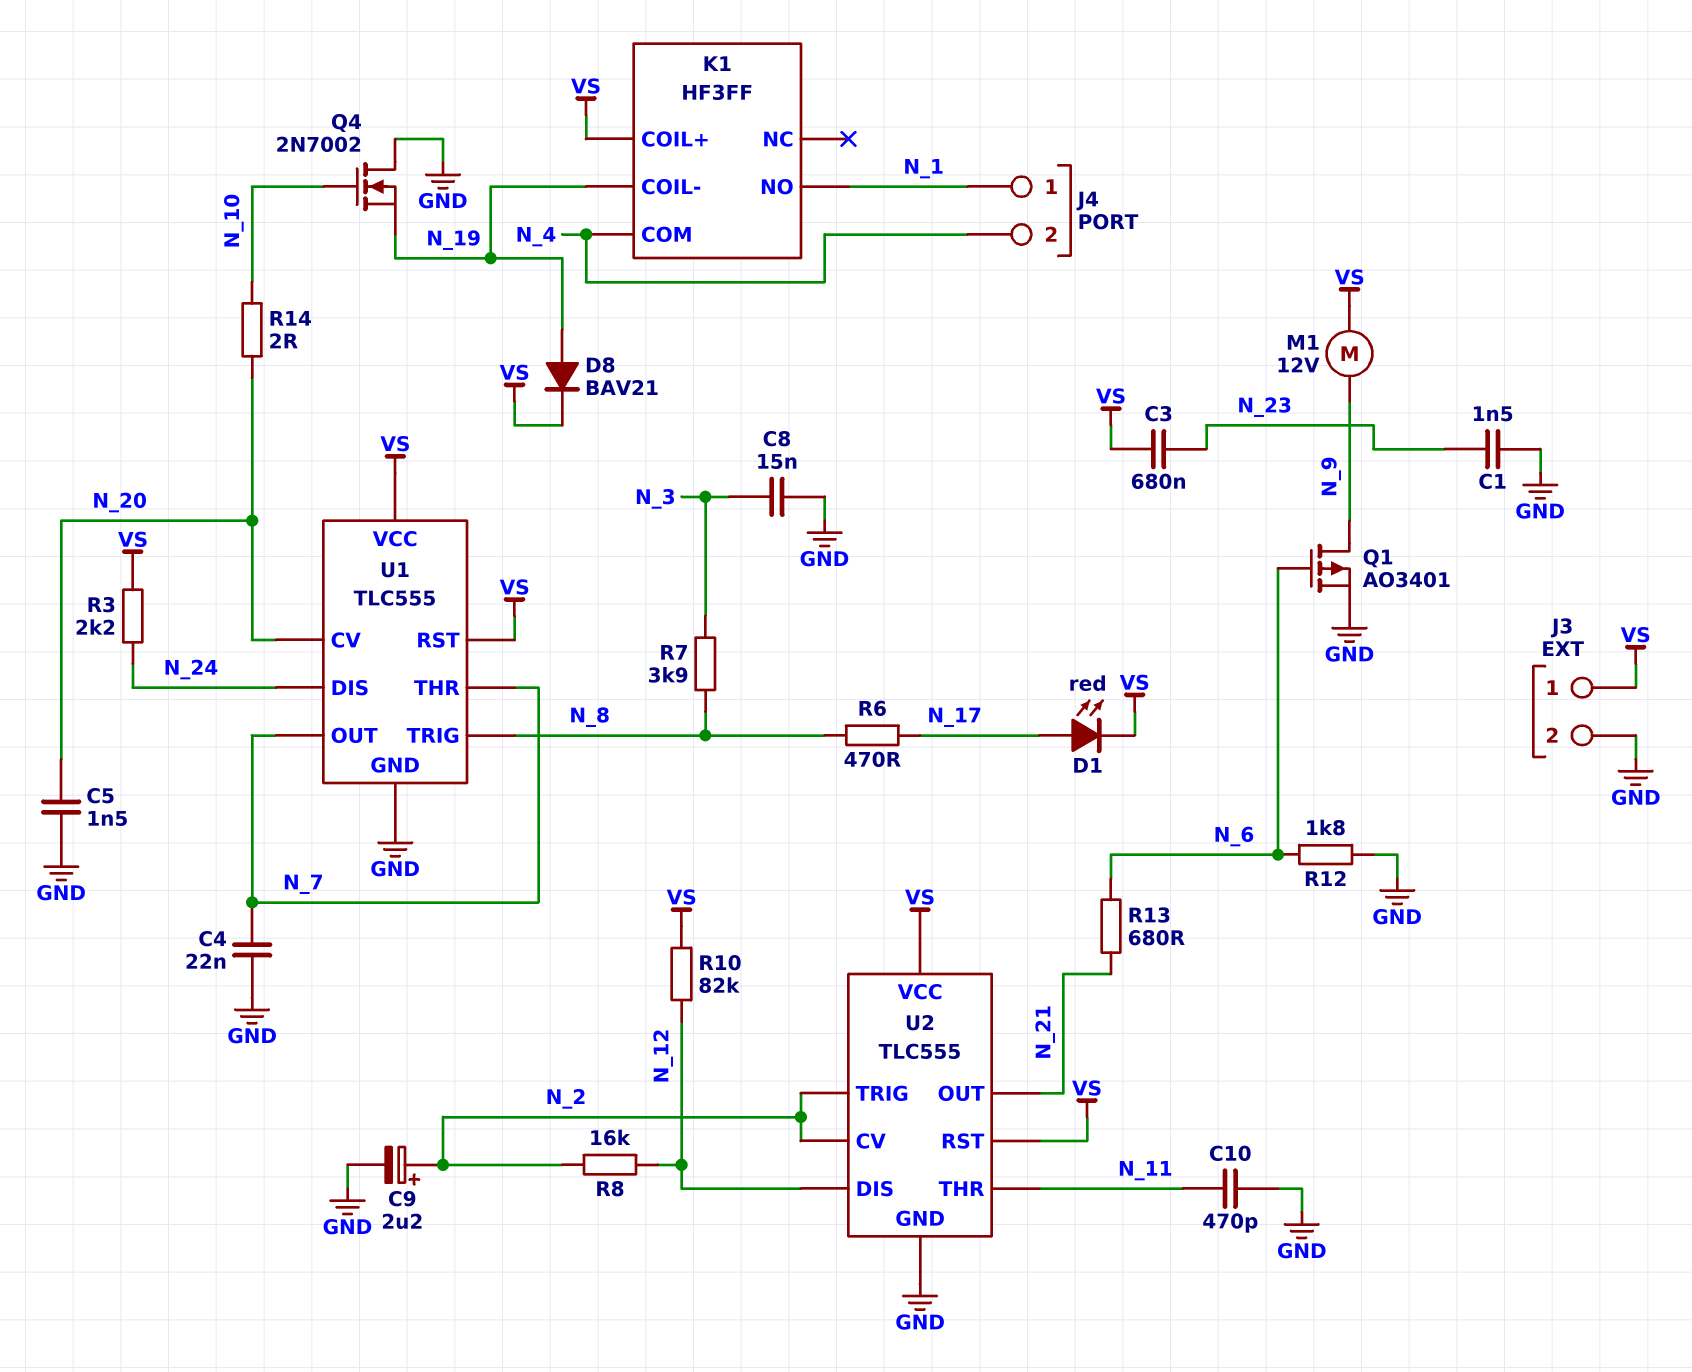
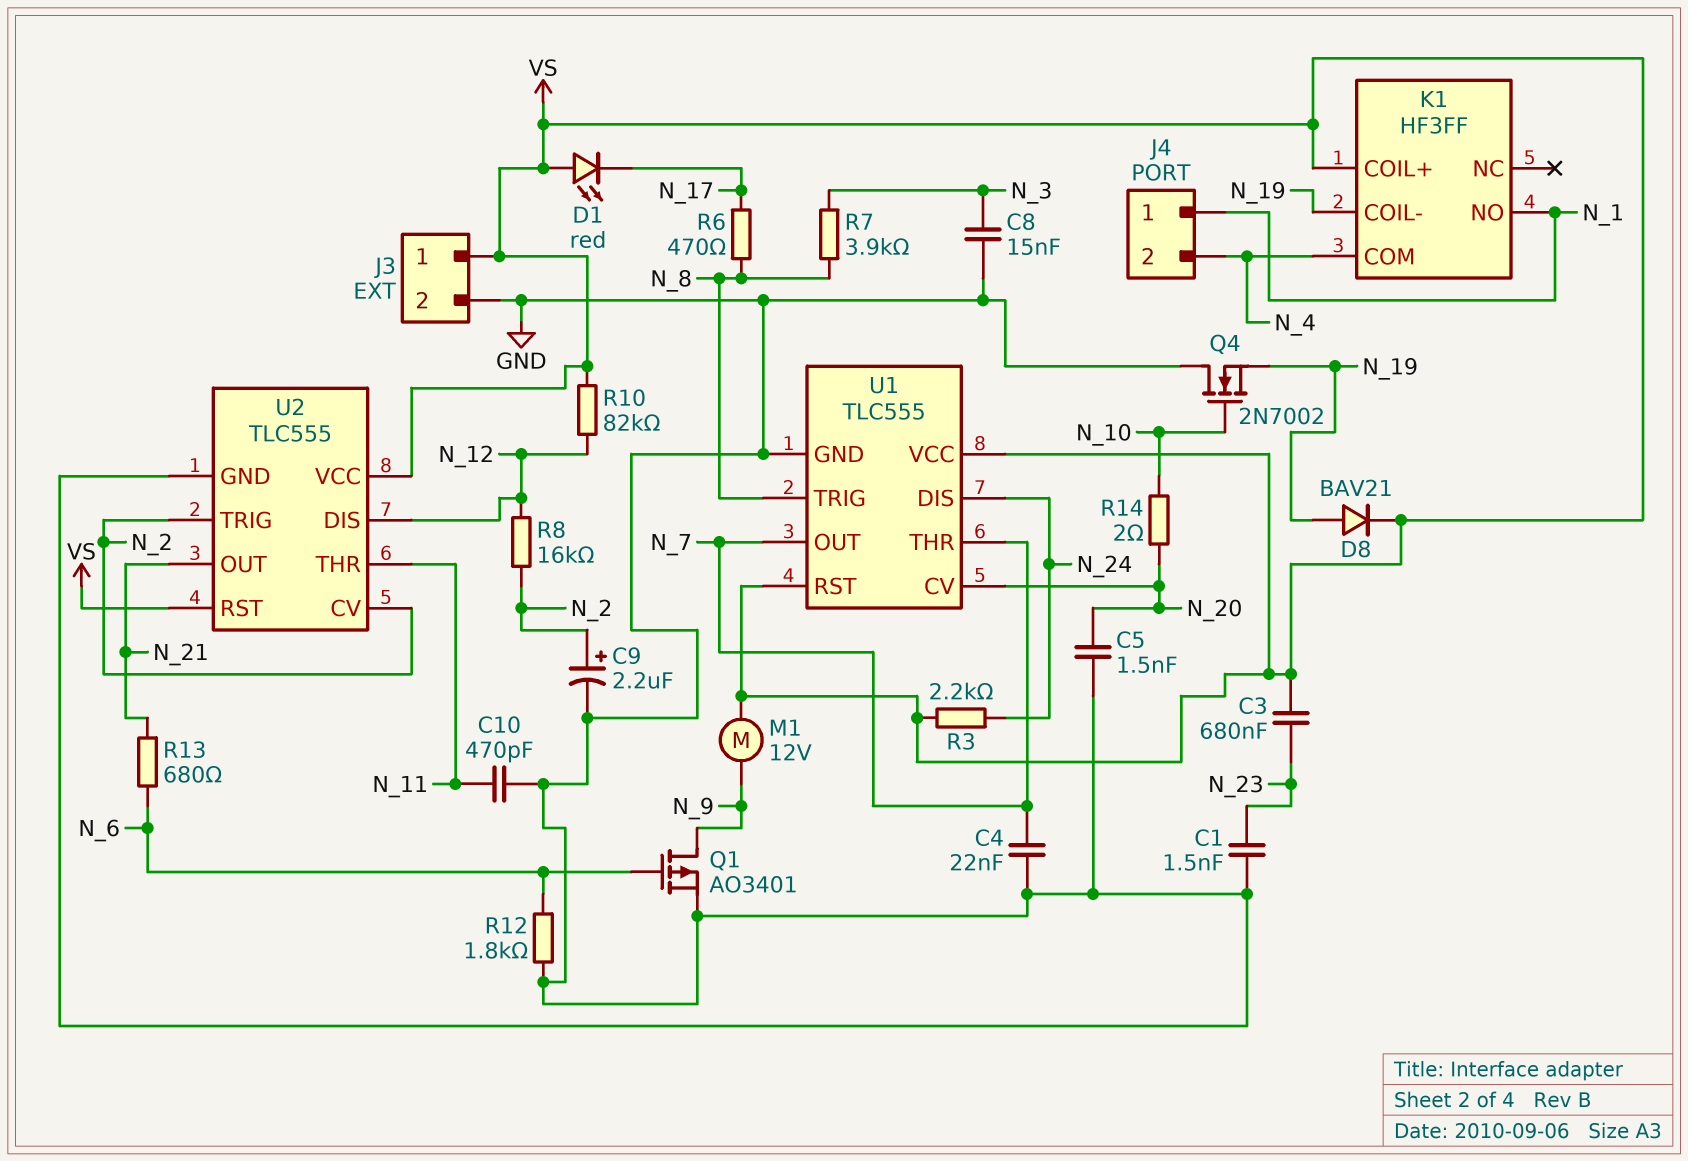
D1: LED red (A N_17, K VS) -> LED red (A VS, K N_17)

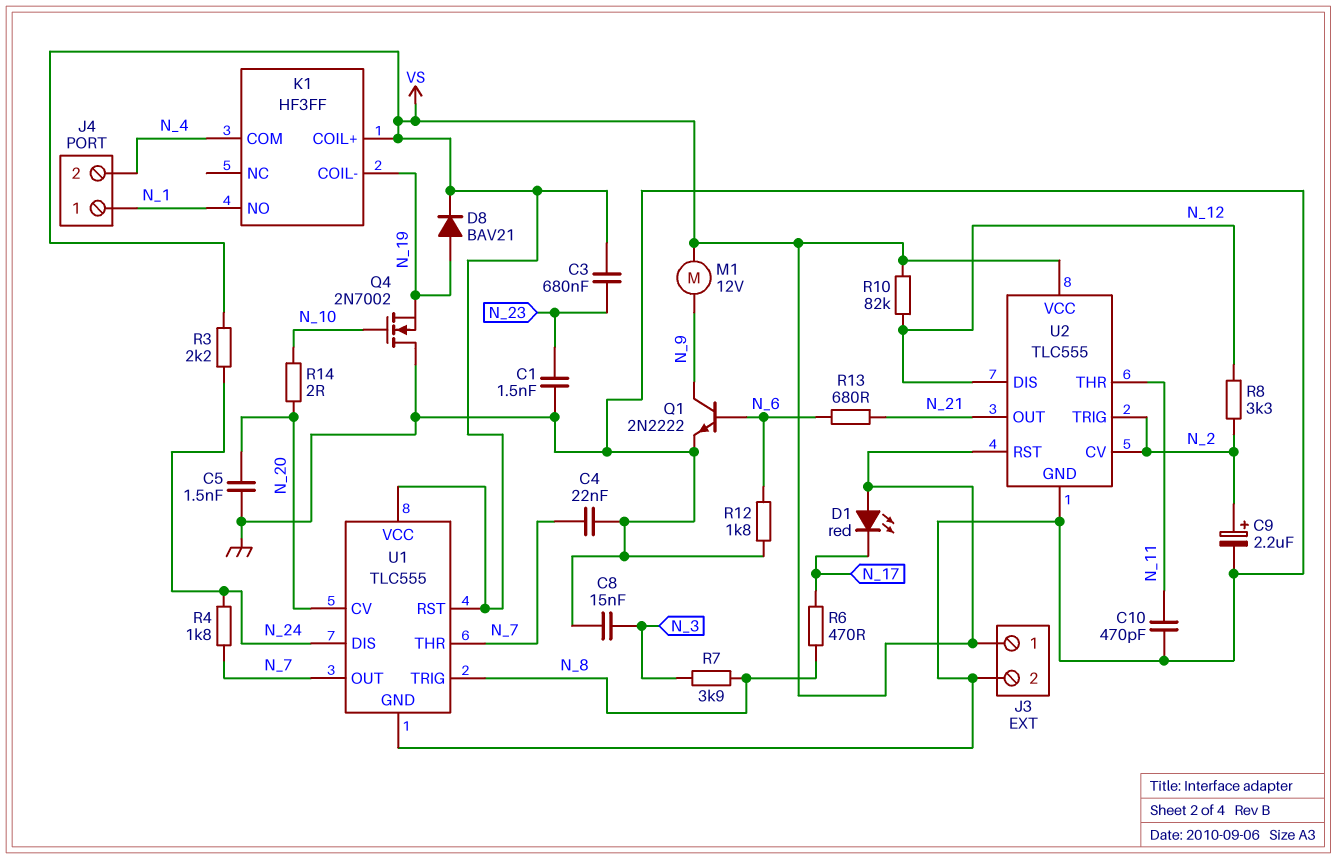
Q1: PMOS AO3401 (G N_6, D N_9, S GND) -> NPN 2N2222 (B N_6, C N_9, E GND)
R4: none -> 1.8k (N_7, N_24)
R8: 16k (N_2, N_12) -> 3.3k (N_2, N_12)

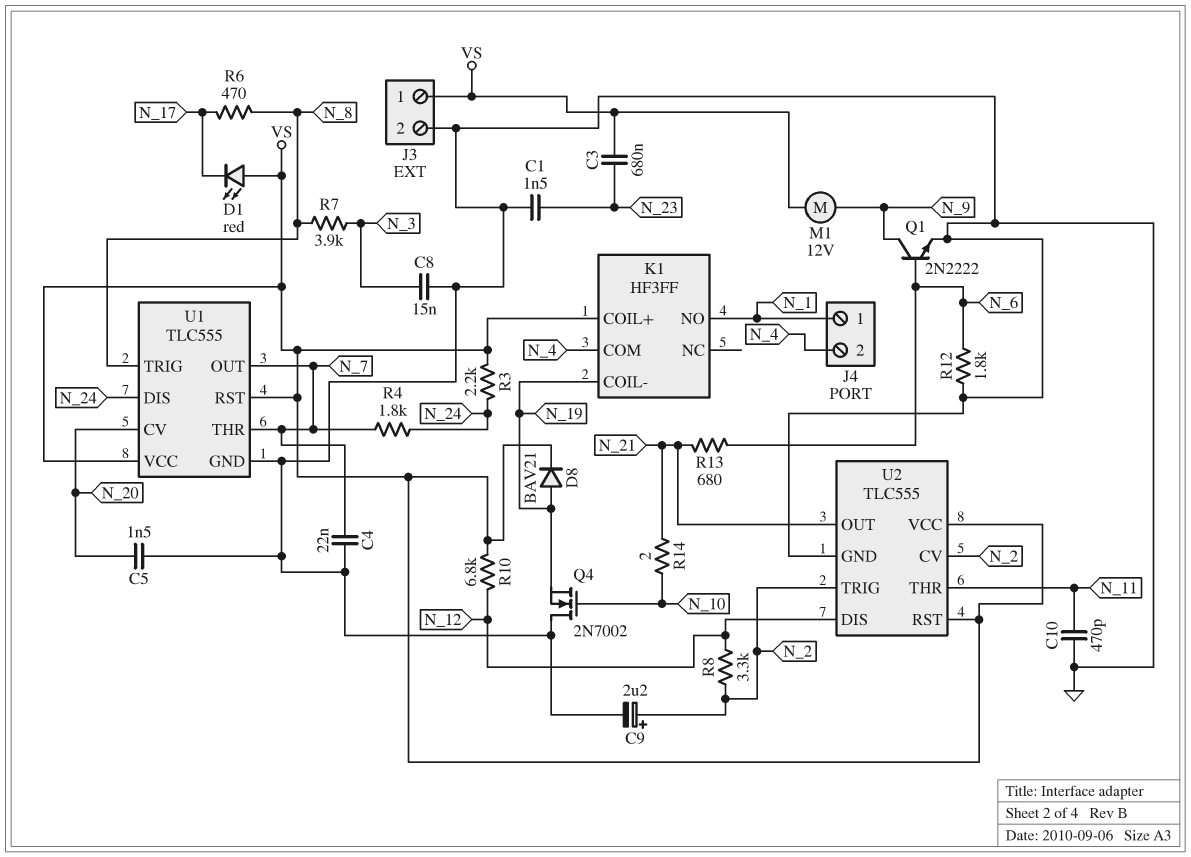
R10: 82k (N_12, VS) -> 6.8k (N_12, VS)
R14: 2 (N_10, N_20) -> 2 (N_10, N_21)

